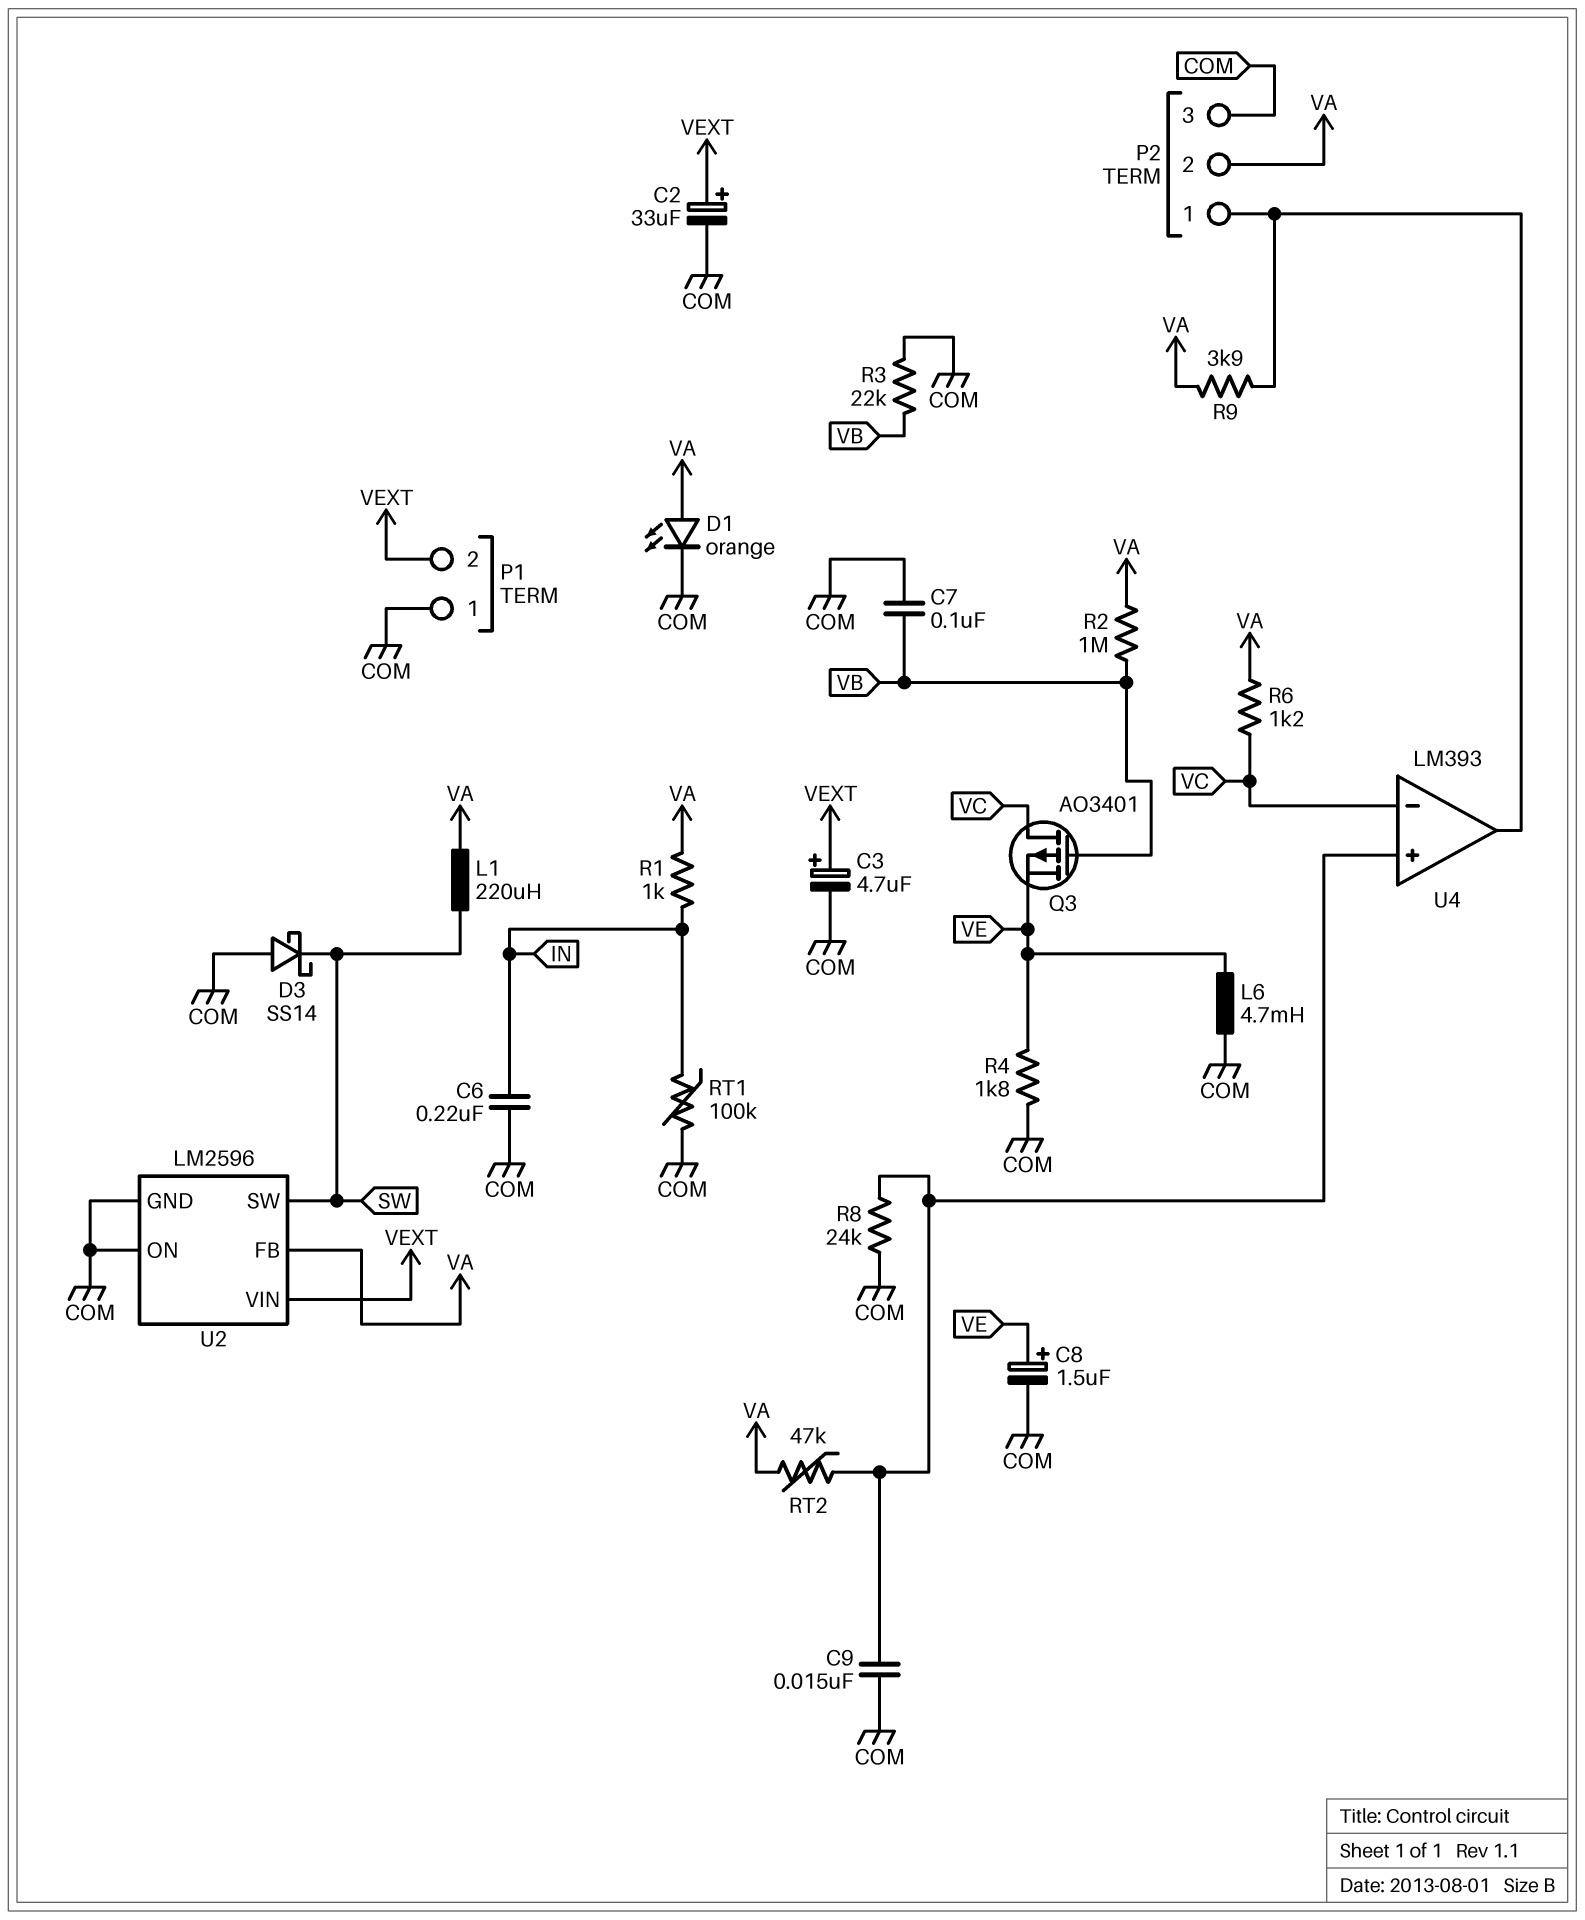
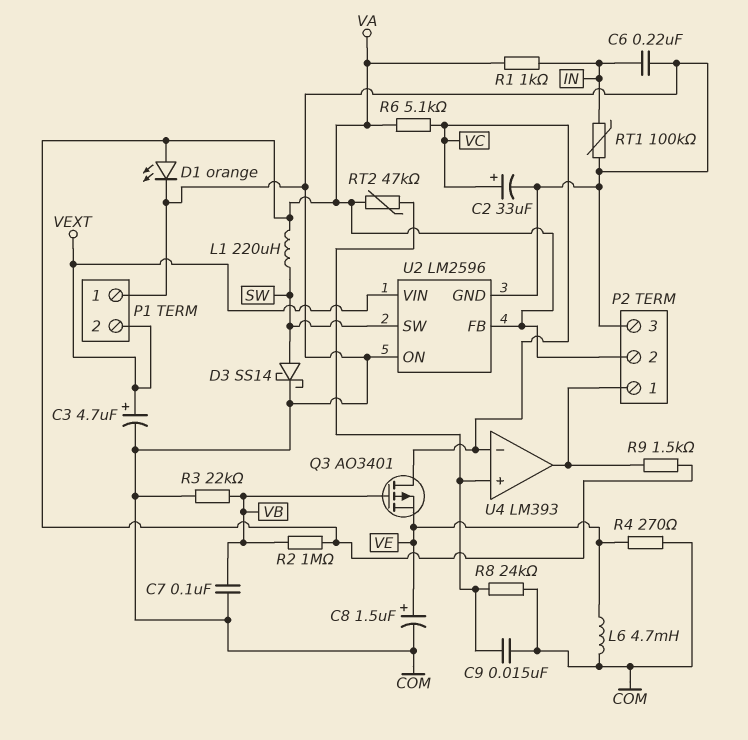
C2: 33uF (plus VEXT, minus COM) -> 33uF (plus VC, minus COM)
D3: schottky SS14 (A COM, K SW) -> schottky SS14 (A SW, K COM)
R4: 1.8k (COM, VE) -> 270 (COM, VE)
R6: 1.2k (VA, VC) -> 5.1k (VA, VC)
R9: 3.9k (P2/1, VA) -> 1.5k (P2/1, VA)

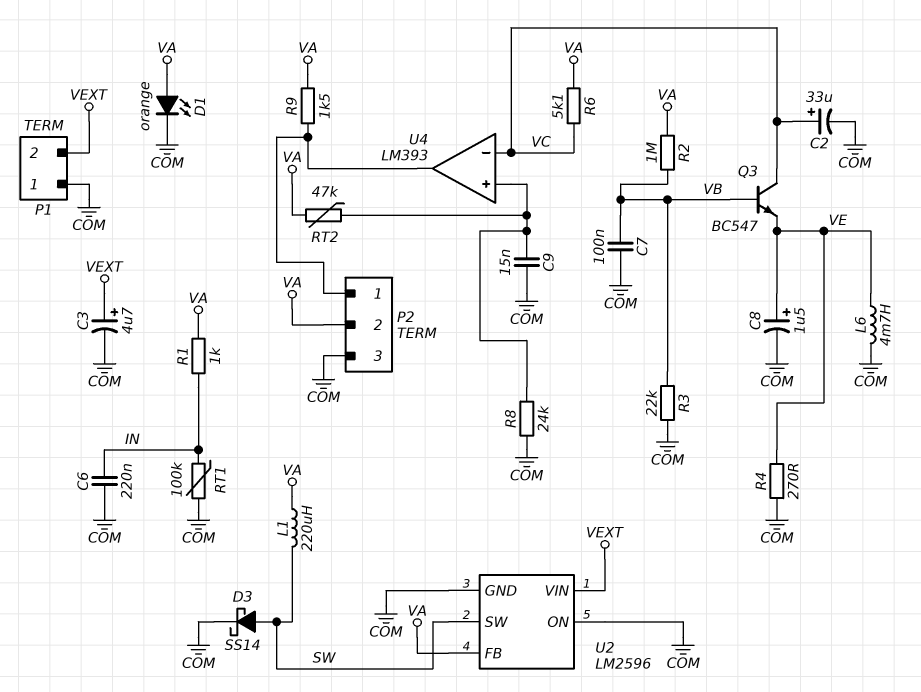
Q3: PMOS AO3401 (G VB, D VC, S VE) -> NPN BC547 (B VB, C VC, E VE)

